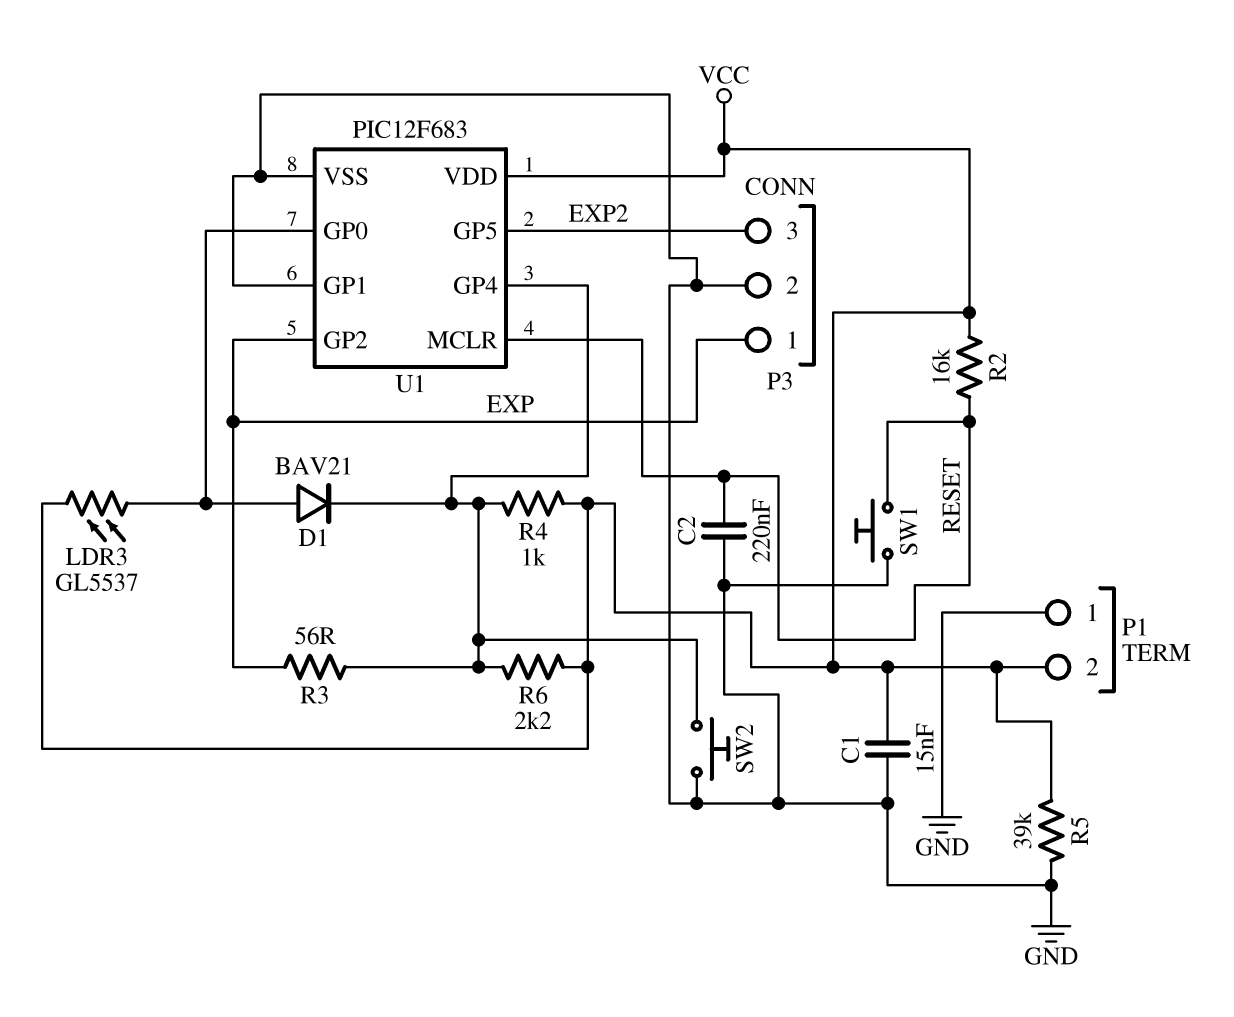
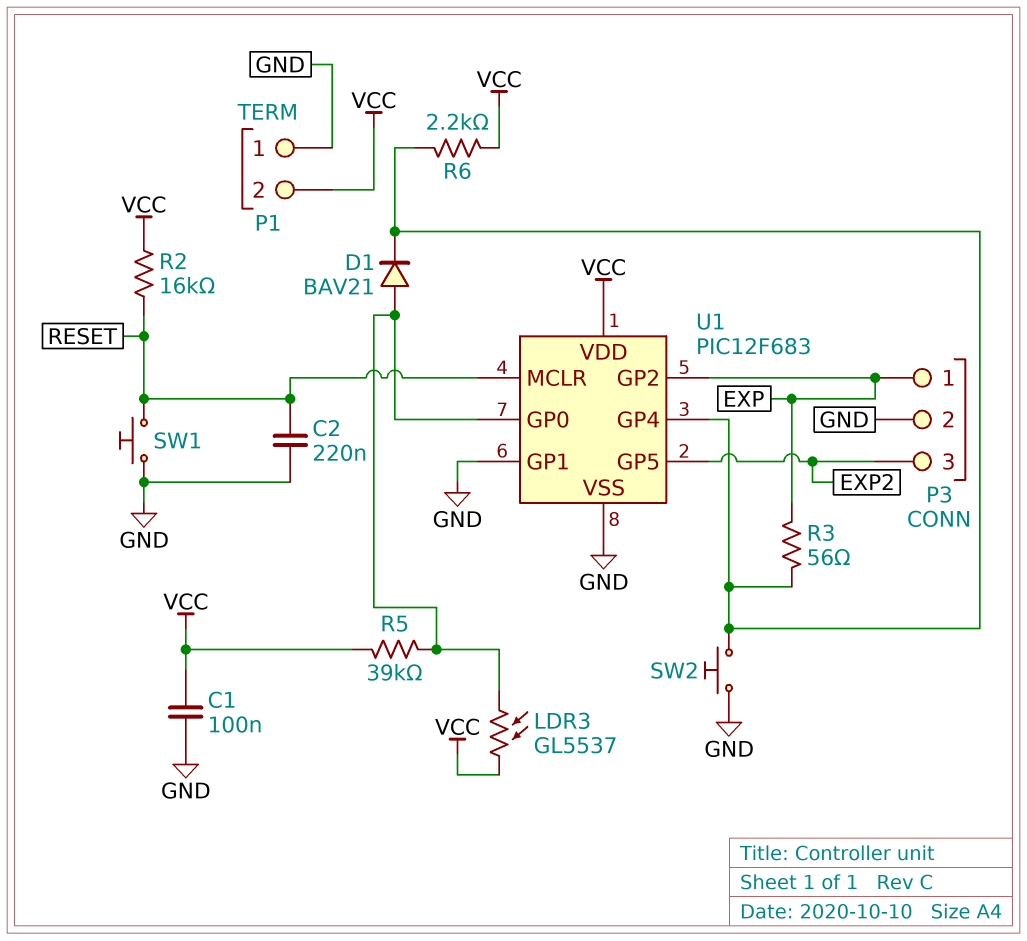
C1: 15nF (GND, VCC) -> 100nF (GND, VCC)
R4: 1k (U1/GP4, VCC) -> none
R5: 39k (GND, VCC) -> 39k (U1/GP0, VCC)

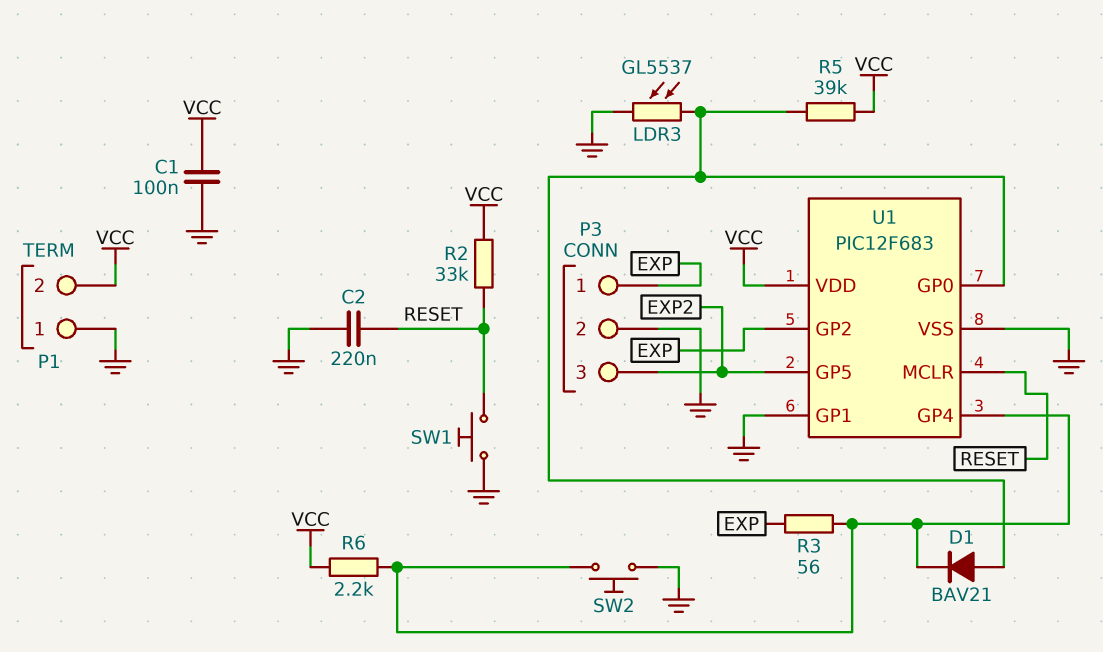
LDR3: GL5537 (U1/GP0, VCC) -> GL5537 (GND, U1/GP0)
R2: 16k (RESET, VCC) -> 33k (RESET, VCC)

